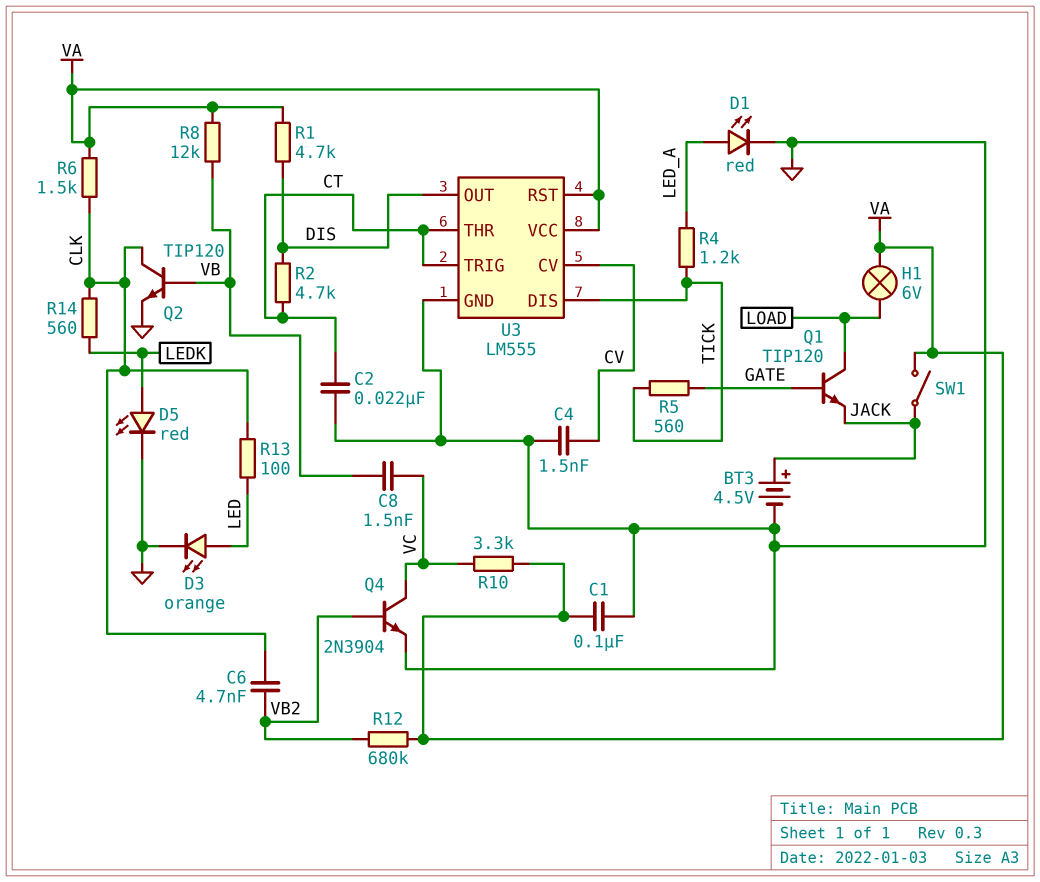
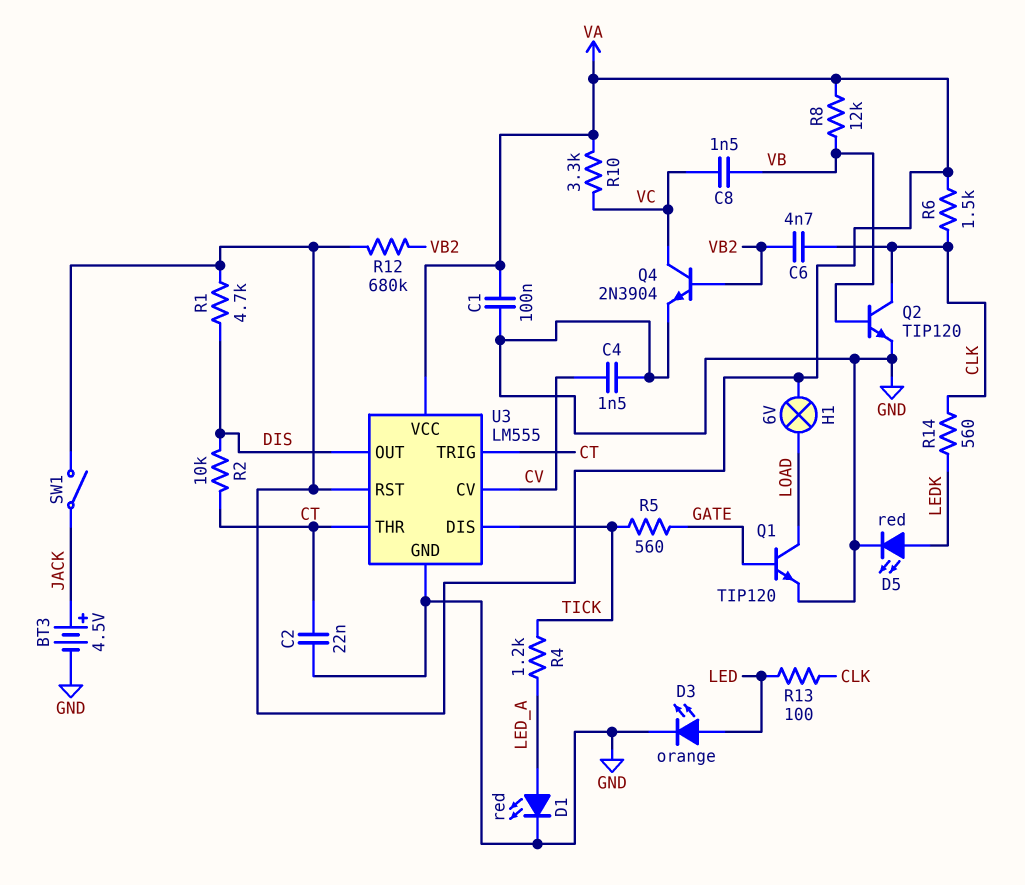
Q1: NPN TIP120 (B GATE, C LOAD, E JACK) -> NPN TIP120 (B GATE, C LOAD, E GND)
R2: 4.7k (CT, DIS) -> 10k (CT, DIS)

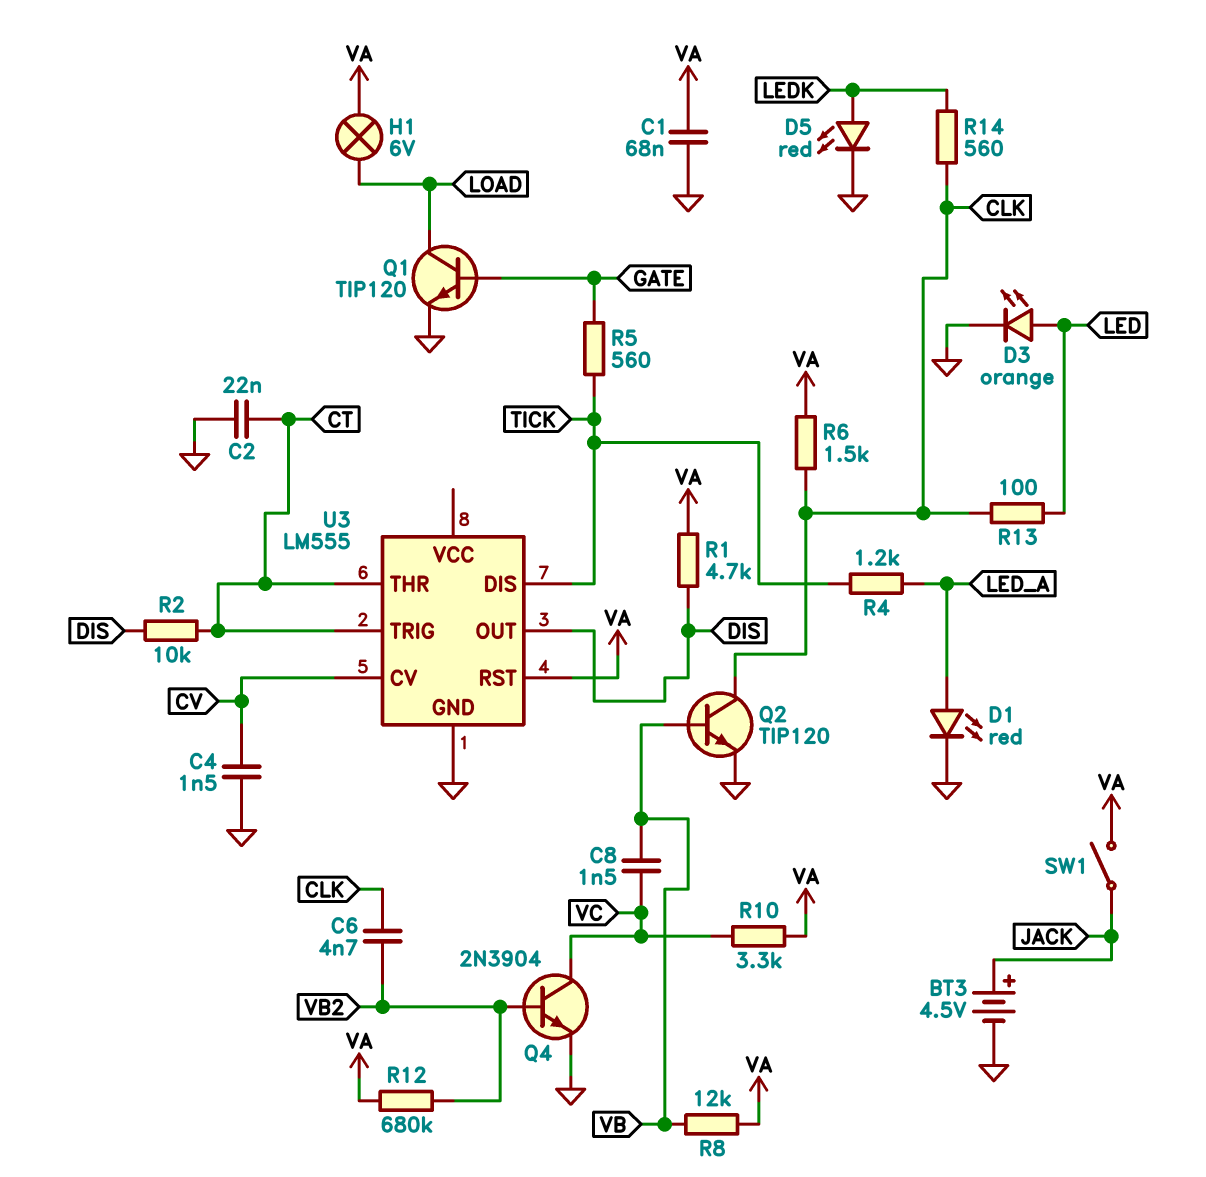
C1: 100nF (GND, VA) -> 68nF (GND, VA)
U3 pin VCC: VA -> none

